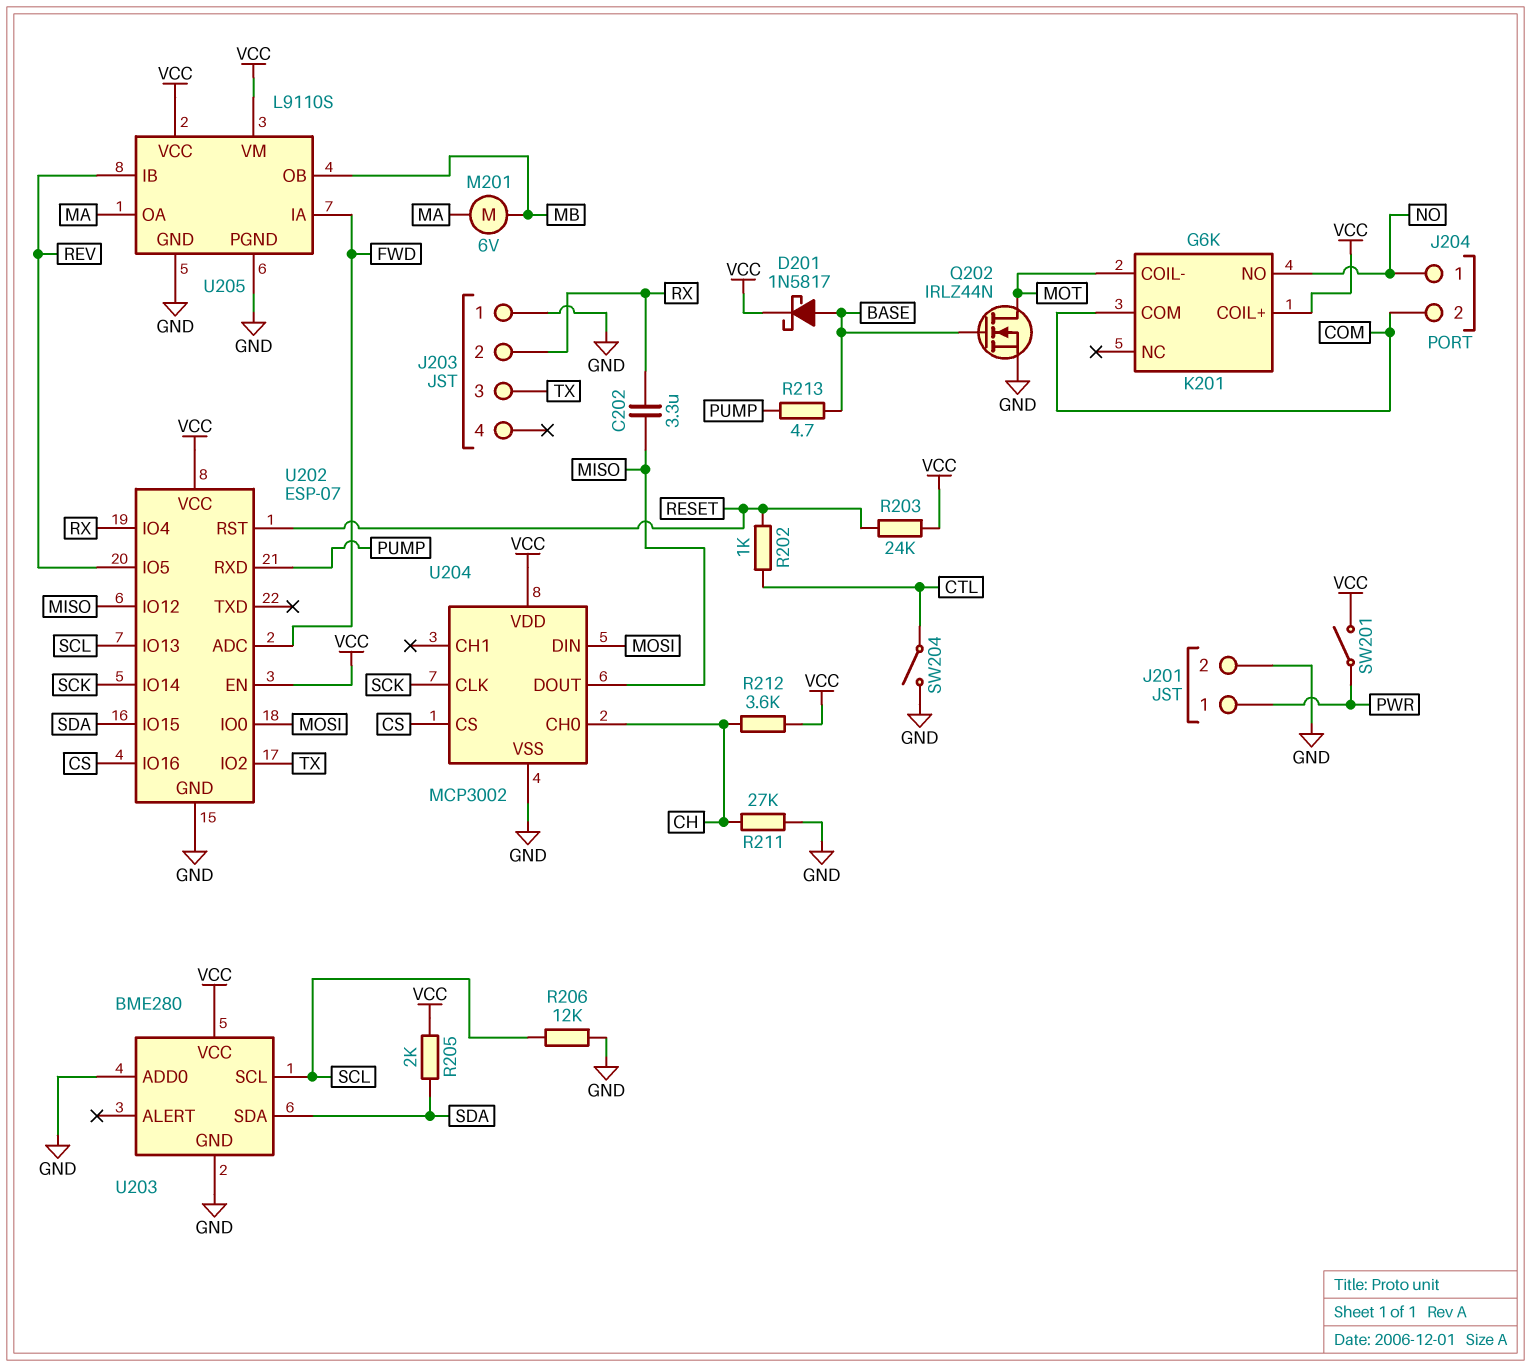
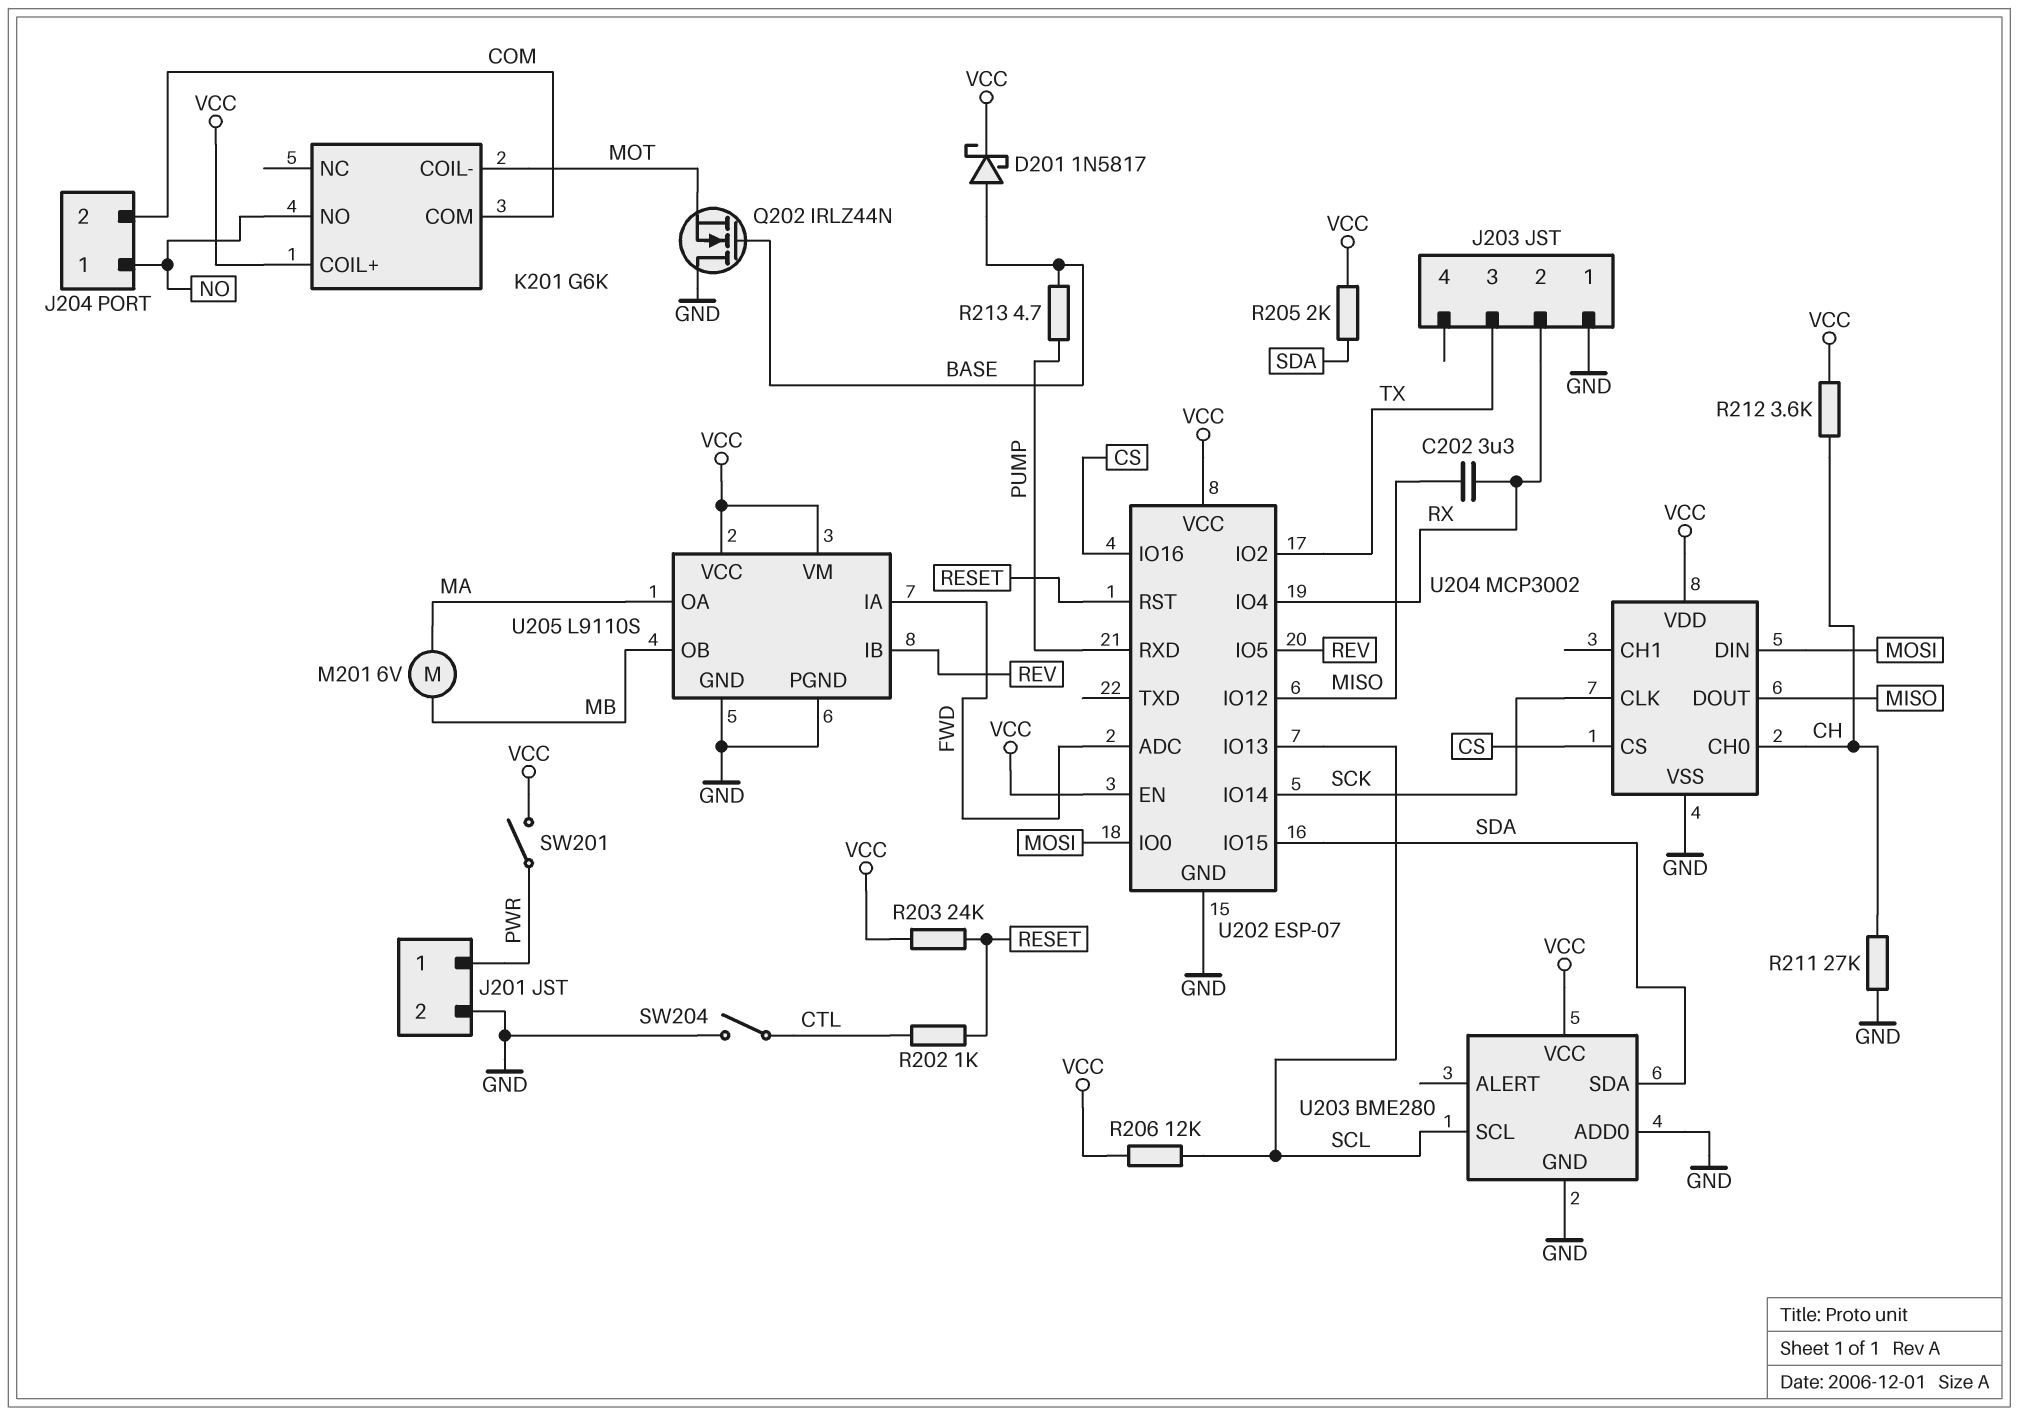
Q202: NMOS IRLZ44N (G BASE, D MOT, S GND) -> NMOS IRLZ44N (G BASE, D GND, S MOT)
R206: 12k (GND, SCL) -> 12k (SCL, VCC)

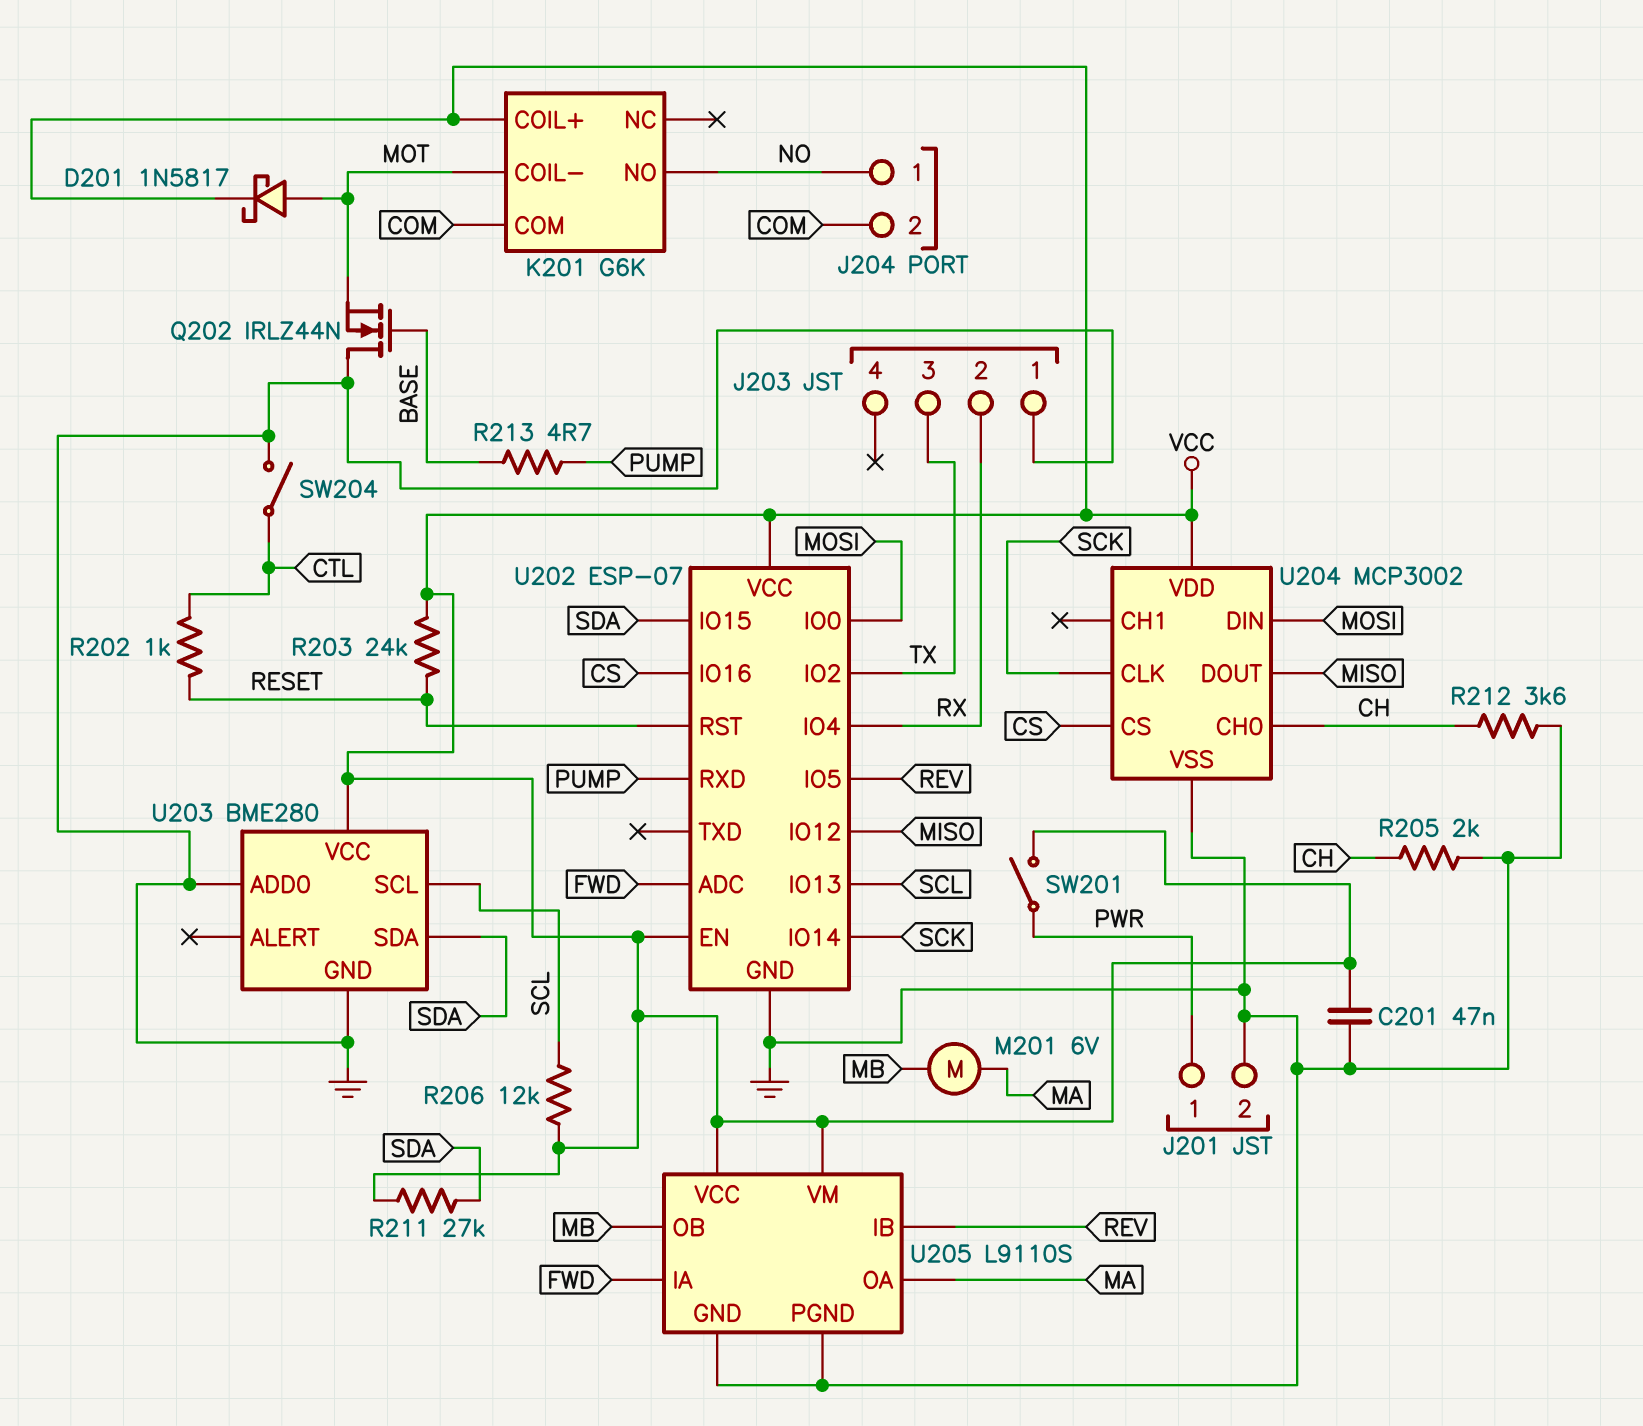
C201: none -> 47nF (GND, VCC)
C202: 3.3uF (MISO, RX) -> none
D201: schottky 1N5817 (A BASE, K VCC) -> schottky 1N5817 (A MOT, K VCC)
R205: 2k (SDA, VCC) -> 2k (CH, GND)
R211: 27k (CH, GND) -> 27k (SDA, VCC)
R212: 3.6k (CH, VCC) -> 3.6k (CH, GND)

